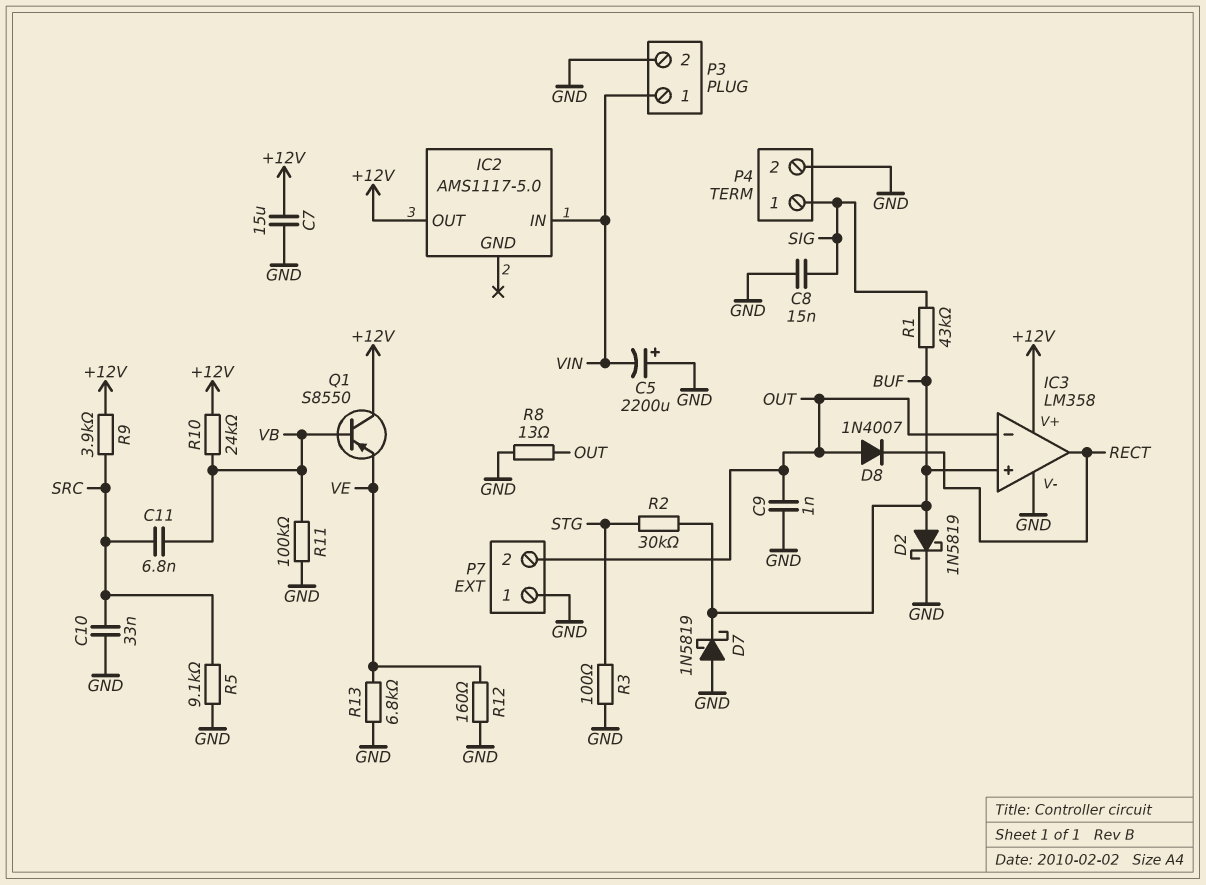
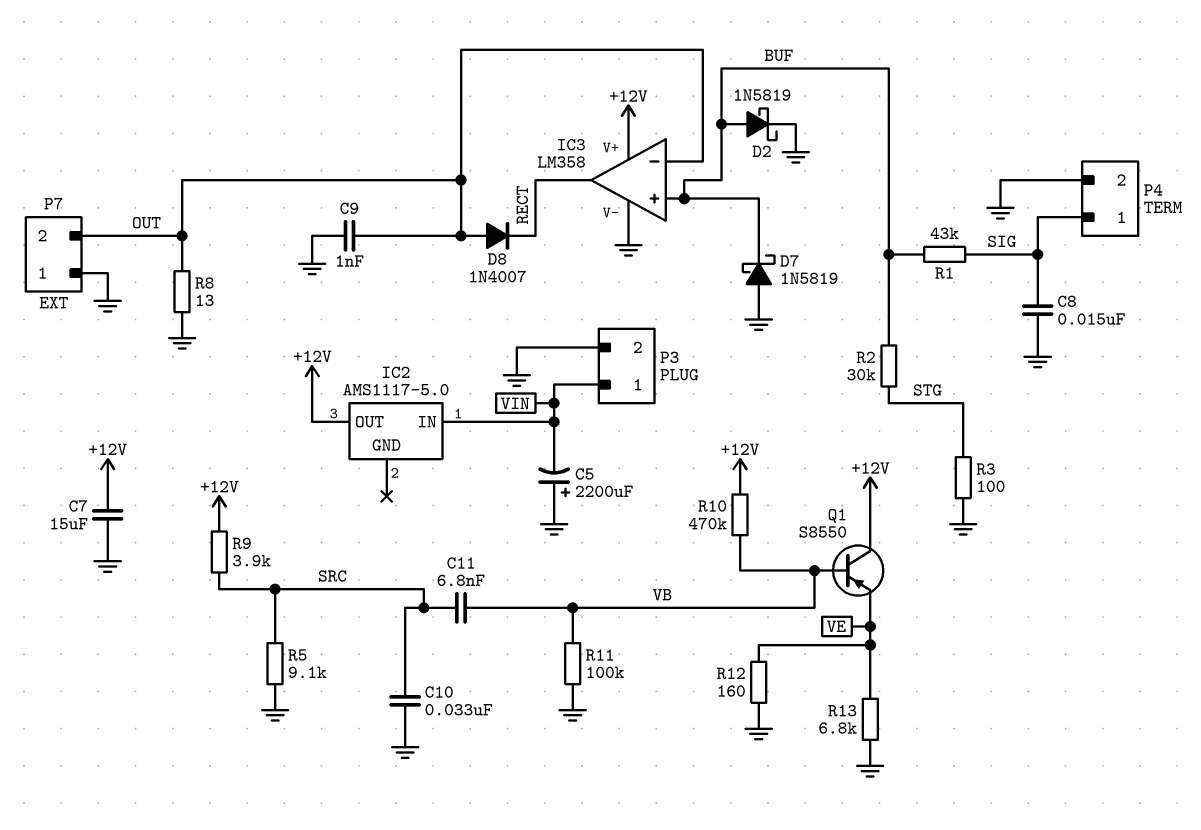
R10: 24k (+12V, VB) -> 470k (+12V, VB)

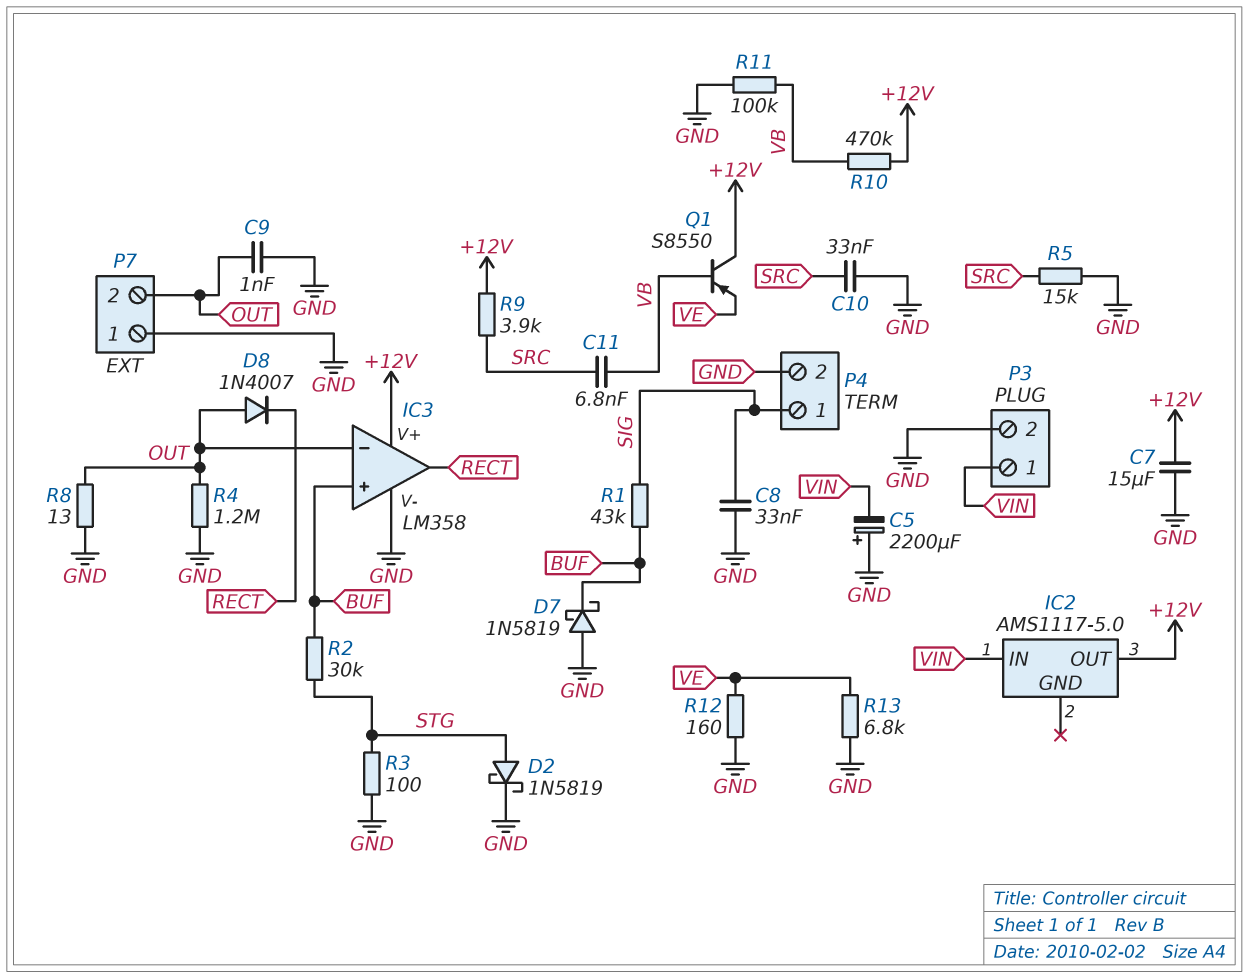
C8: 15nF (GND, SIG) -> 33nF (GND, SIG)
D2: schottky 1N5819 (A BUF, K GND) -> schottky 1N5819 (A STG, K GND)
R4: none -> 1.2M (GND, OUT)
R5: 9.1k (GND, SRC) -> 15k (GND, SRC)

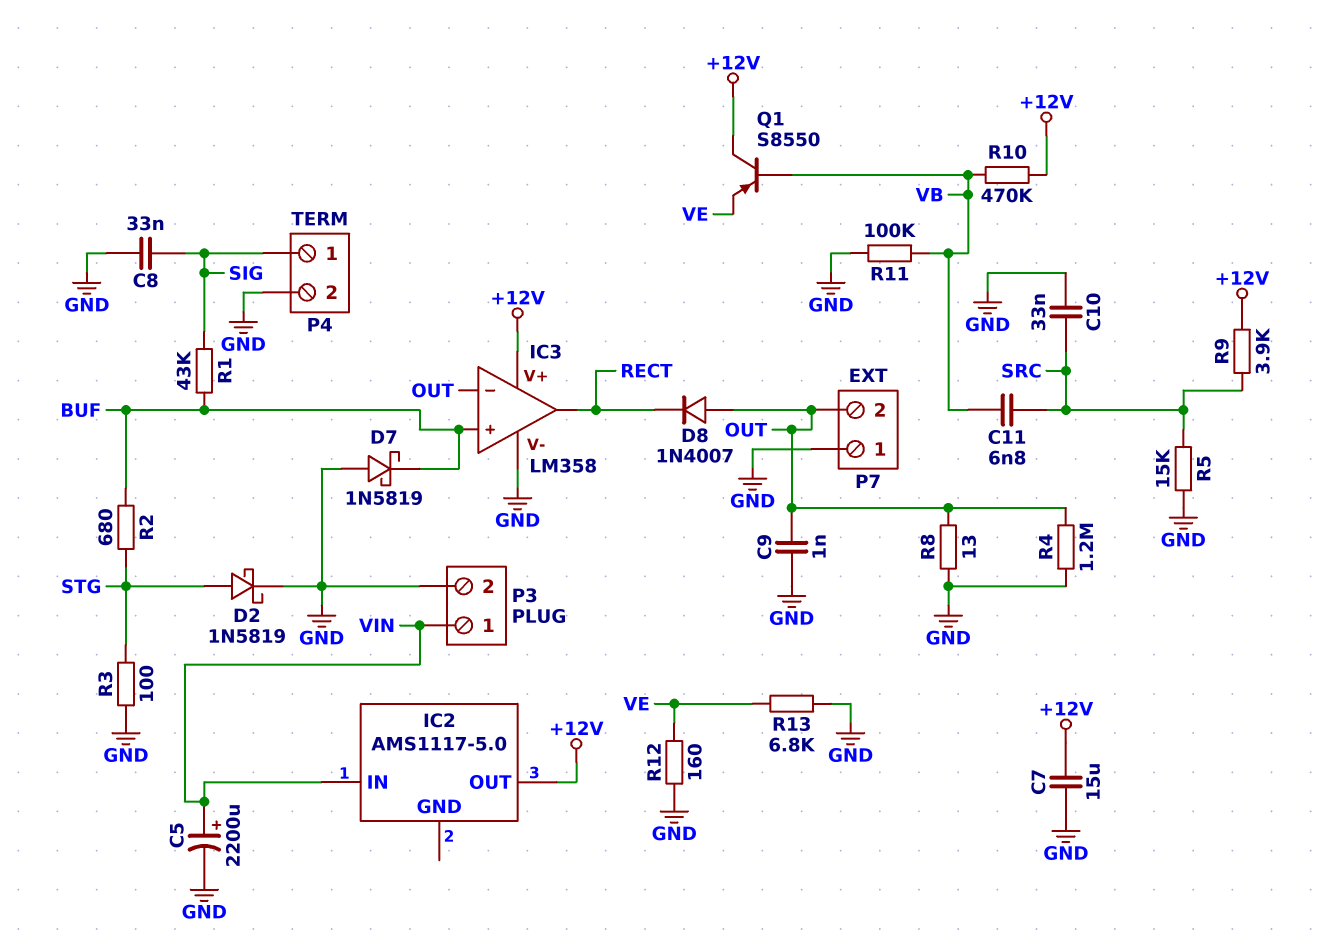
C5: 2200uF (plus GND, minus VIN) -> 2200uF (plus VIN, minus GND)
R2: 30k (BUF, STG) -> 680 (BUF, STG)

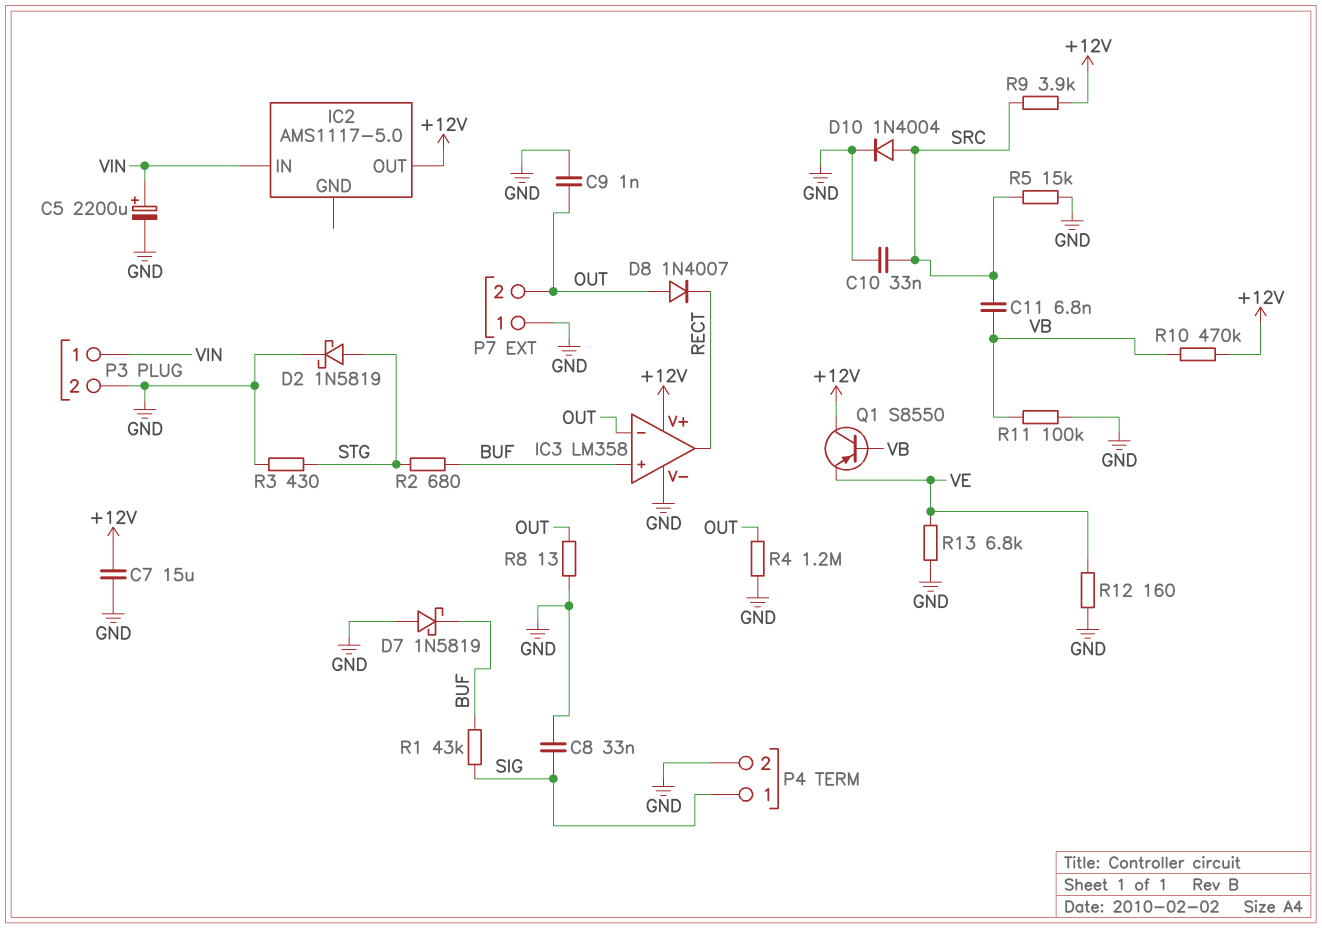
D10: none -> diode 1N4004 (A SRC, K GND)
R3: 100 (GND, STG) -> 430 (GND, STG)

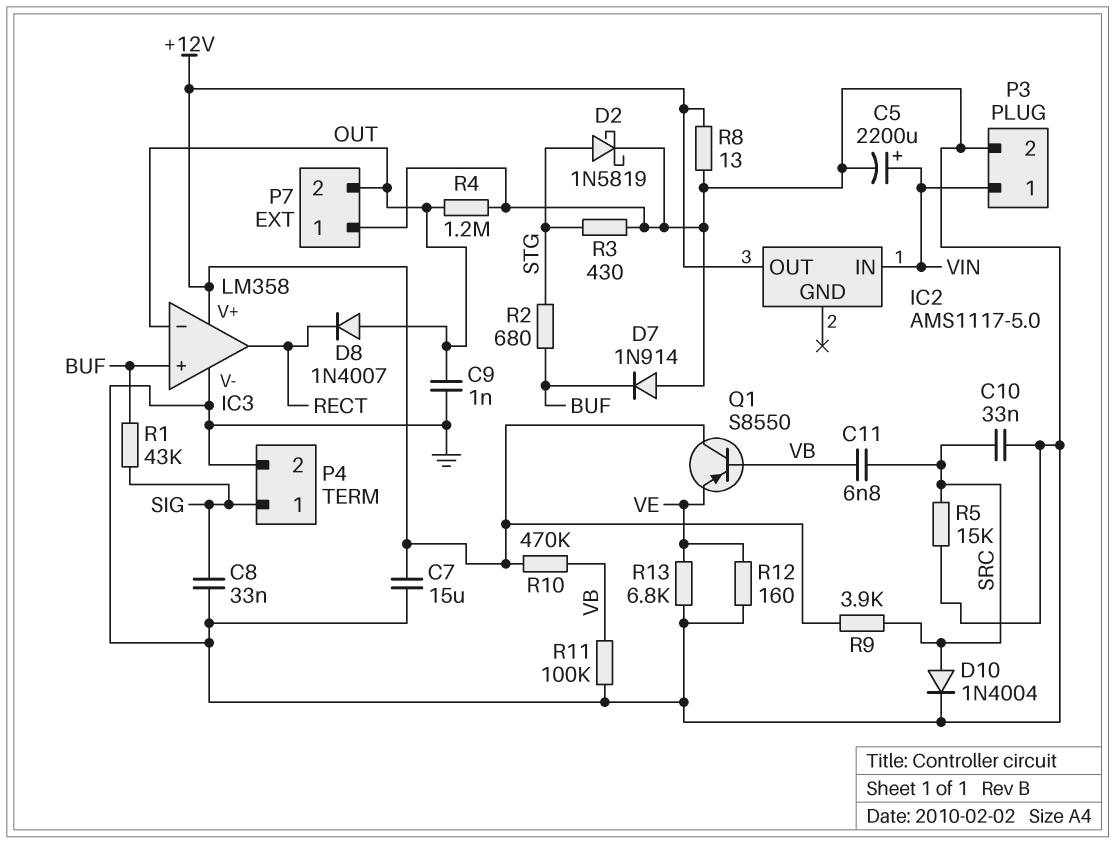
D7: schottky 1N5819 (A GND, K BUF) -> diode 1N914 (A GND, K BUF)
R8: 13 (GND, OUT) -> 13 (+12V, GND)

